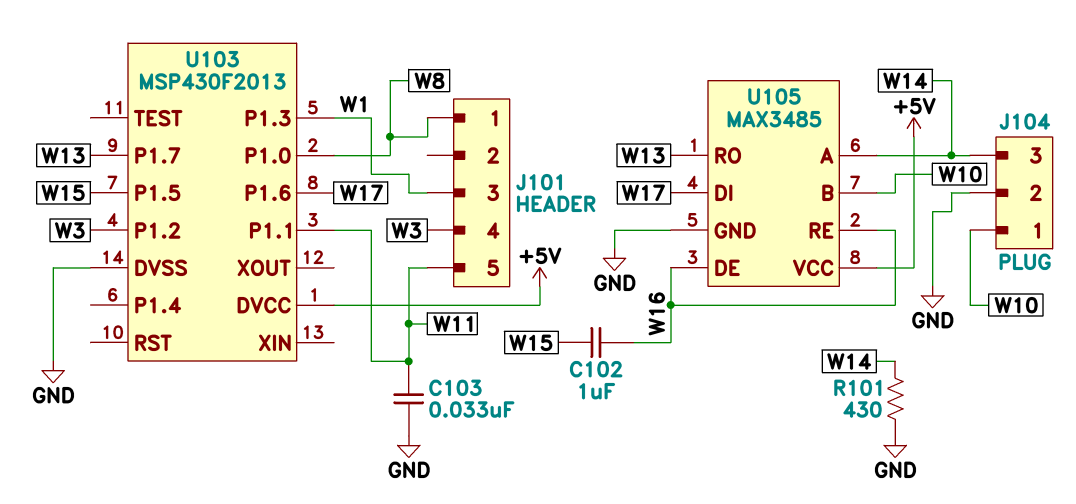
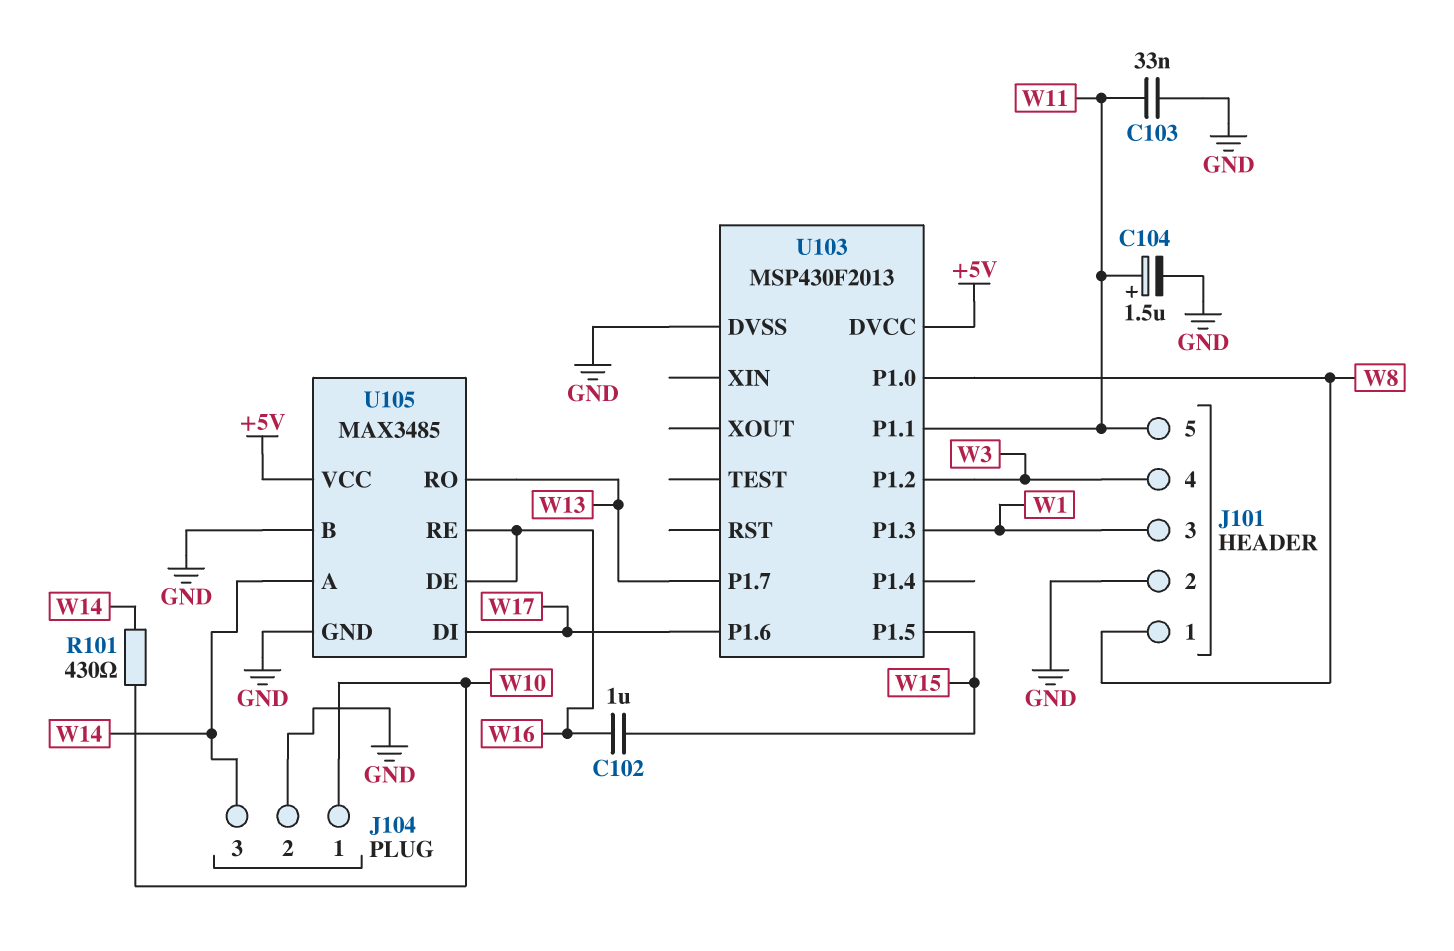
C104: none -> 1.5uF (plus W11, minus GND)
J101 pin 2: none -> GND
R101: 430 (GND, W14) -> 430 (W10, W14)
U105 pin B: W10 -> GND

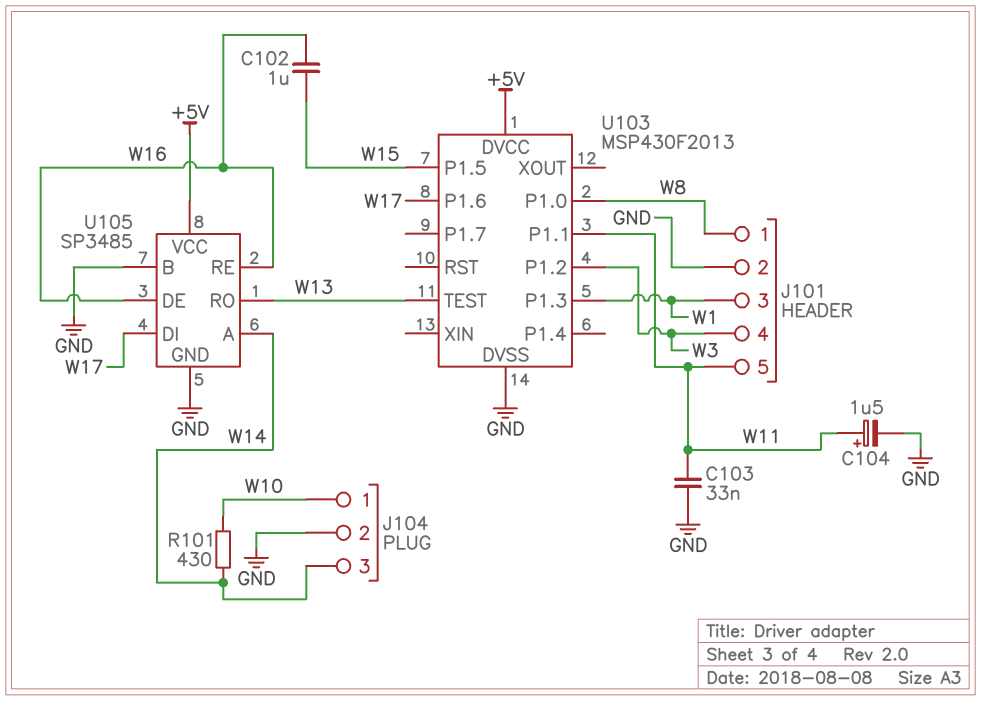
U103 pin P1.7: W13 -> none
U103 pin TEST: none -> W13
U105: MAX3485 -> SP3485

